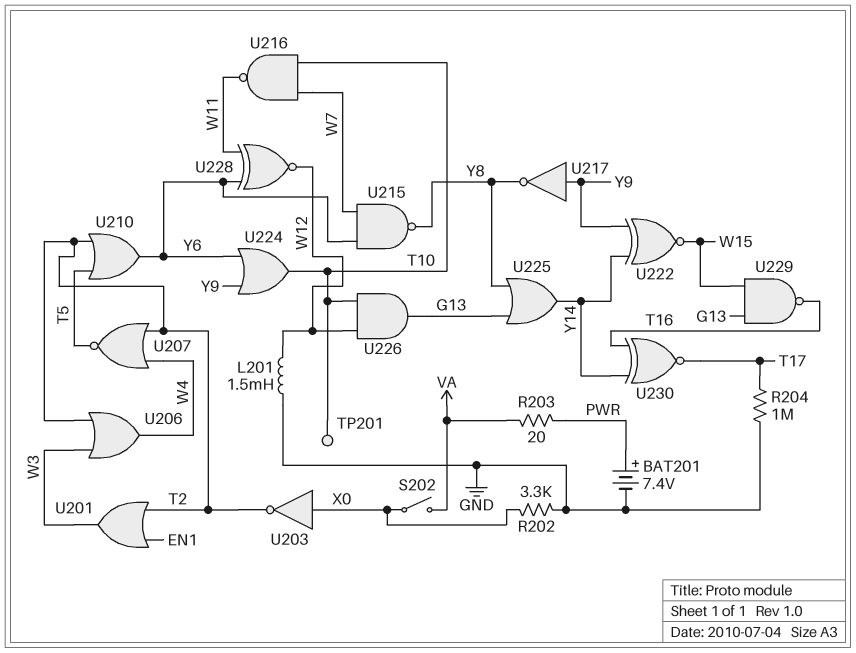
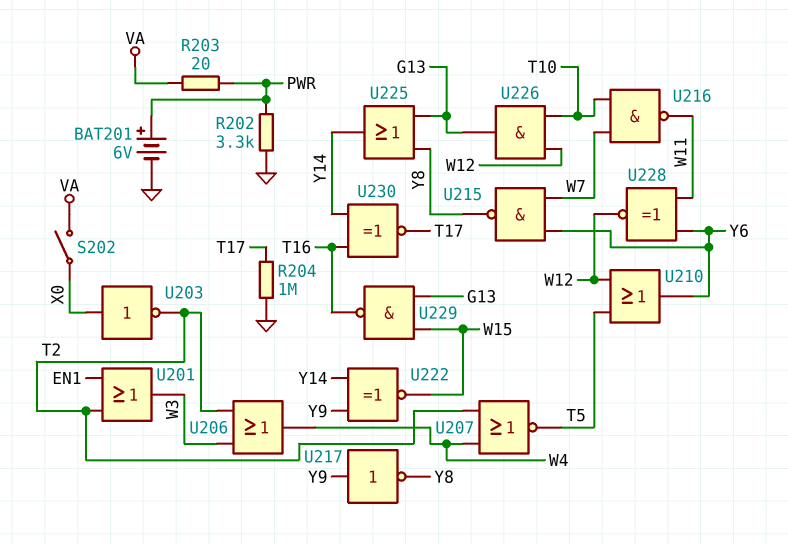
BAT201: 7.4V (plus PWR, minus GND) -> 6V (plus PWR, minus GND)
L201: 1.5mH (GND, W12) -> none
R202: 3.3k (GND, X0) -> 3.3k (GND, PWR)
TP201: test point (T10) -> none
U210: OR (in T2, in T5, out Y6) -> OR (in T5, in W12, out Y6)
U224: OR (in Y6, in Y9, out T10) -> none

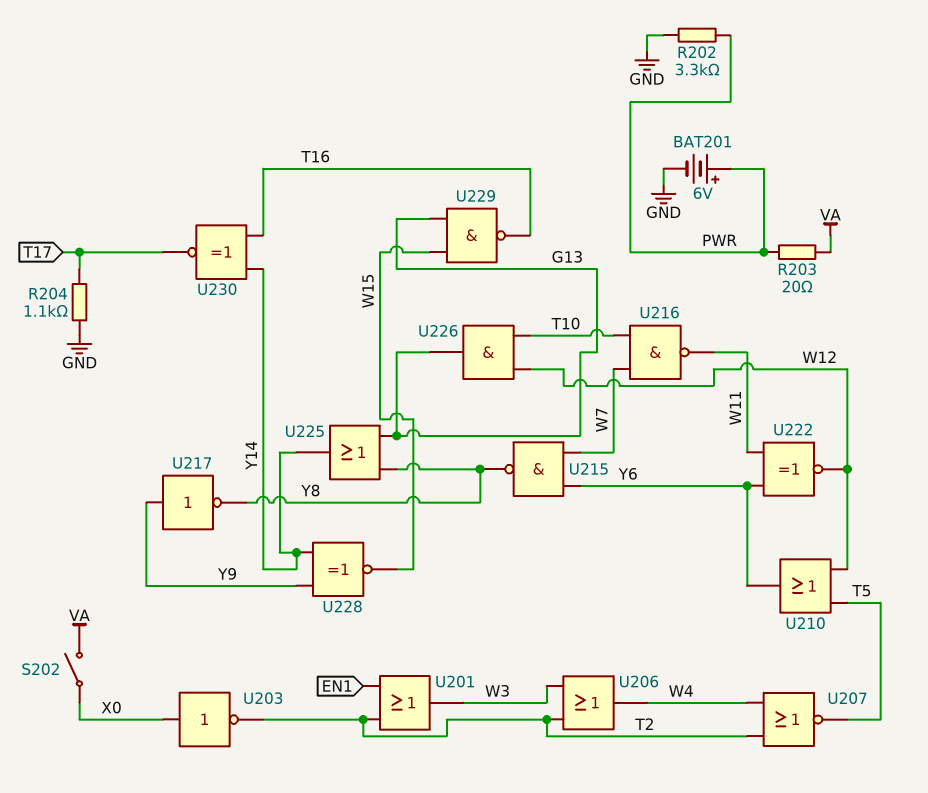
R204: 1M (GND, T17) -> 1.1k (GND, T17)
U222: XNOR (in Y9, in Y14, out W15) -> XNOR (in W11, in Y6, out W12)
U228: XNOR (in W11, in Y6, out W12) -> XNOR (in Y9, in Y14, out W15)

